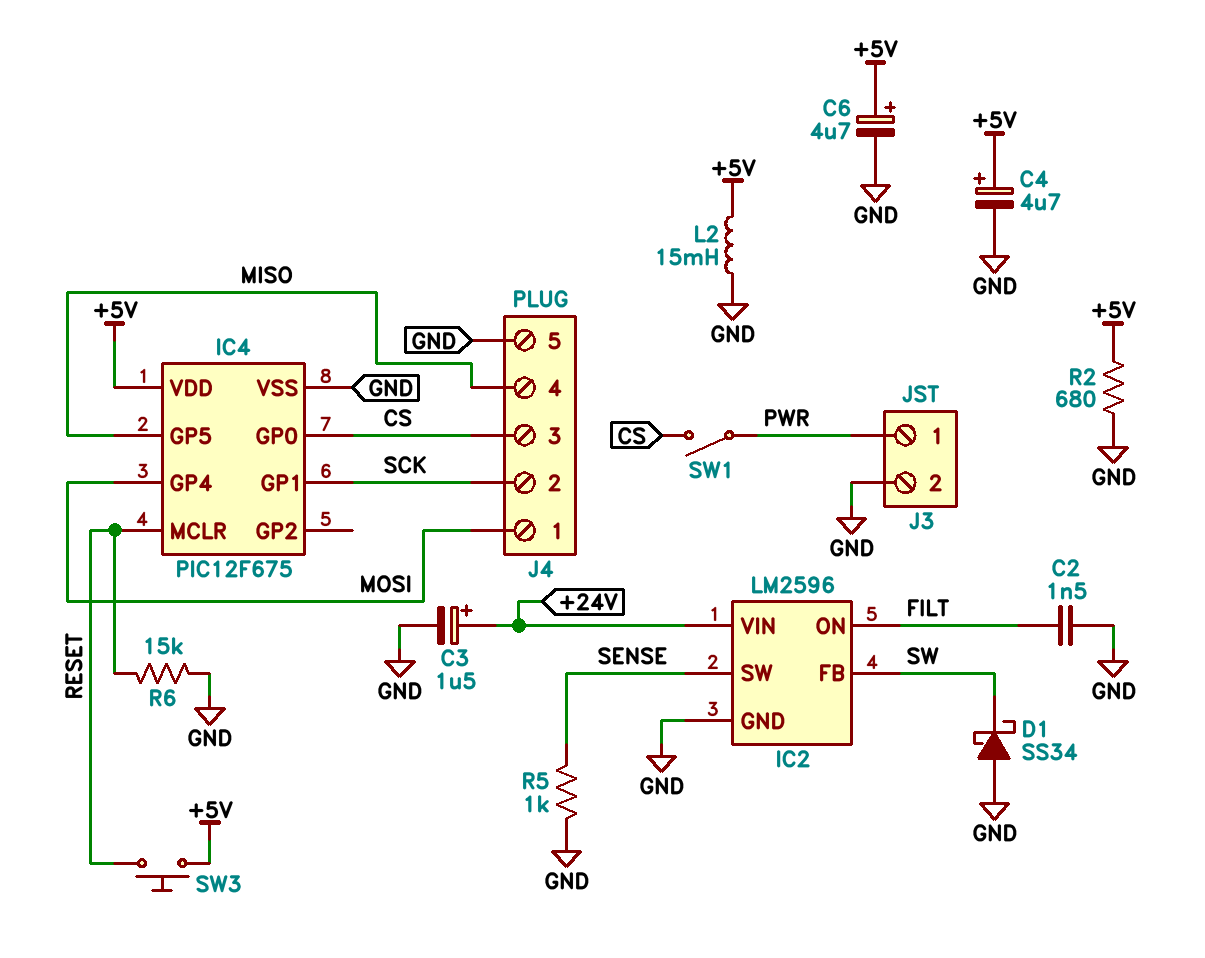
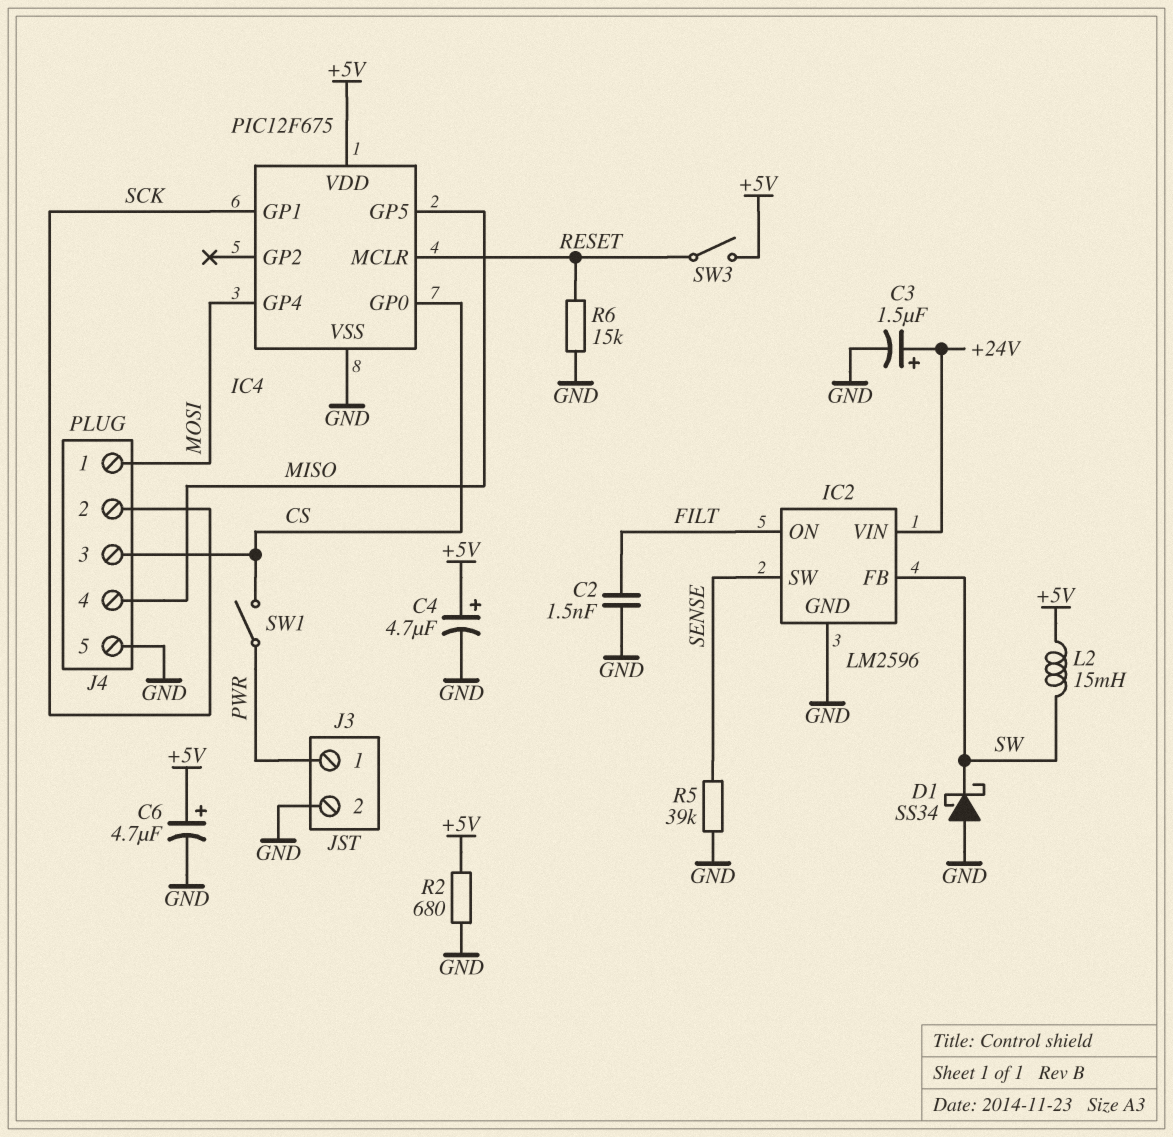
L2: 15mH (+5V, GND) -> 15mH (+5V, SW)
R5: 1k (GND, SENSE) -> 39k (GND, SENSE)
SW3: button (+5V, RESET) -> switch (+5V, RESET)

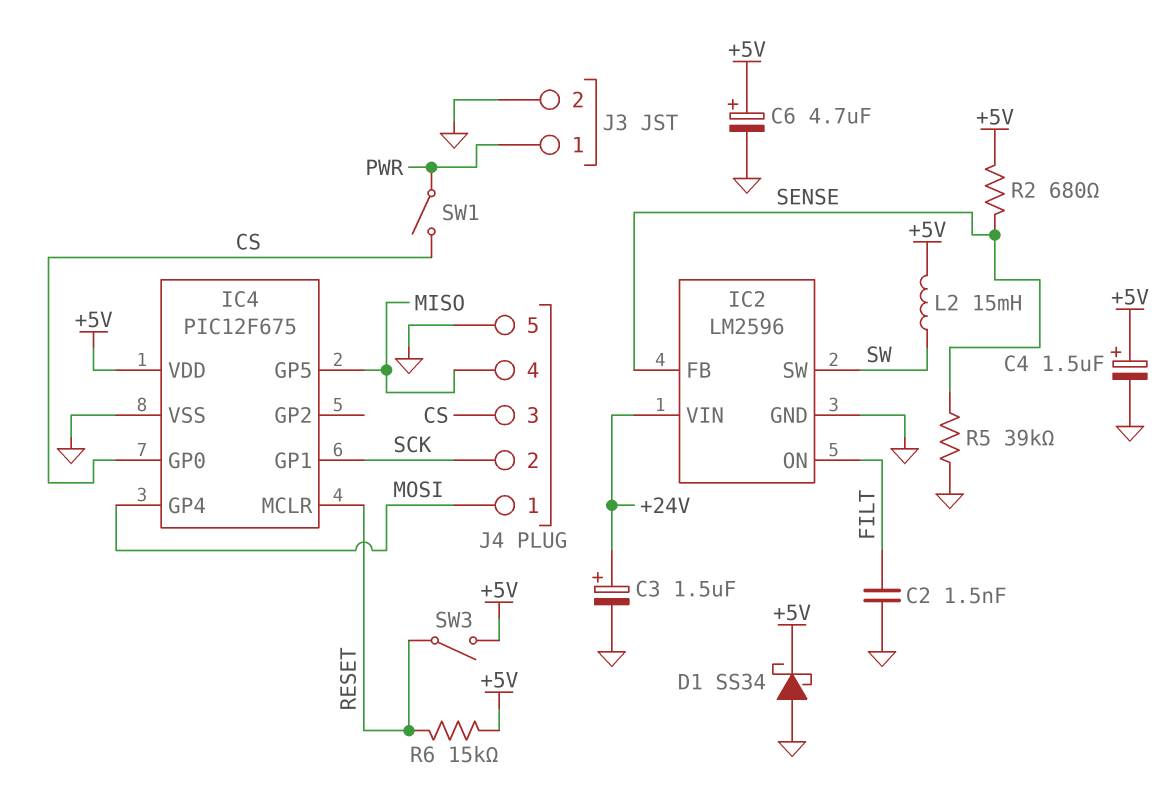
C4: 4.7uF (plus +5V, minus GND) -> 1.5uF (plus +5V, minus GND)
D1: schottky SS34 (A GND, K SW) -> schottky SS34 (A GND, K +5V)
IC2 pin FB: SW -> SENSE
IC2 pin SW: SENSE -> SW
R2: 680 (+5V, GND) -> 680 (+5V, SENSE)
R6: 15k (GND, RESET) -> 15k (+5V, RESET)

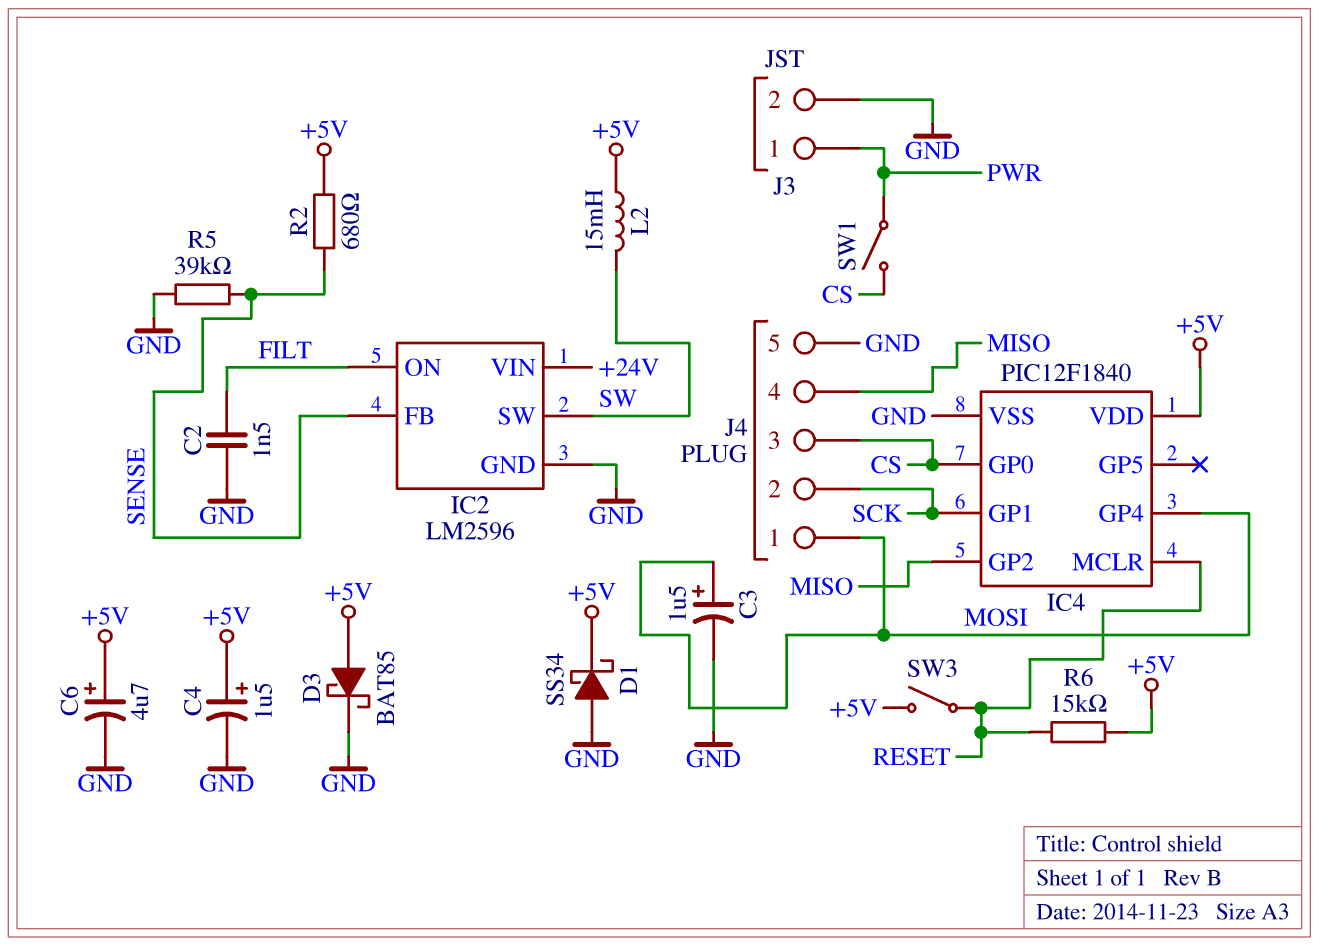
C3: 1.5uF (plus +24V, minus GND) -> 1.5uF (plus MOSI, minus GND)
D3: none -> schottky BAT85 (A +5V, K GND)
IC4: PIC12F675 -> PIC12F1840
IC4 pin GP2: none -> MISO
IC4 pin GP5: MISO -> none

